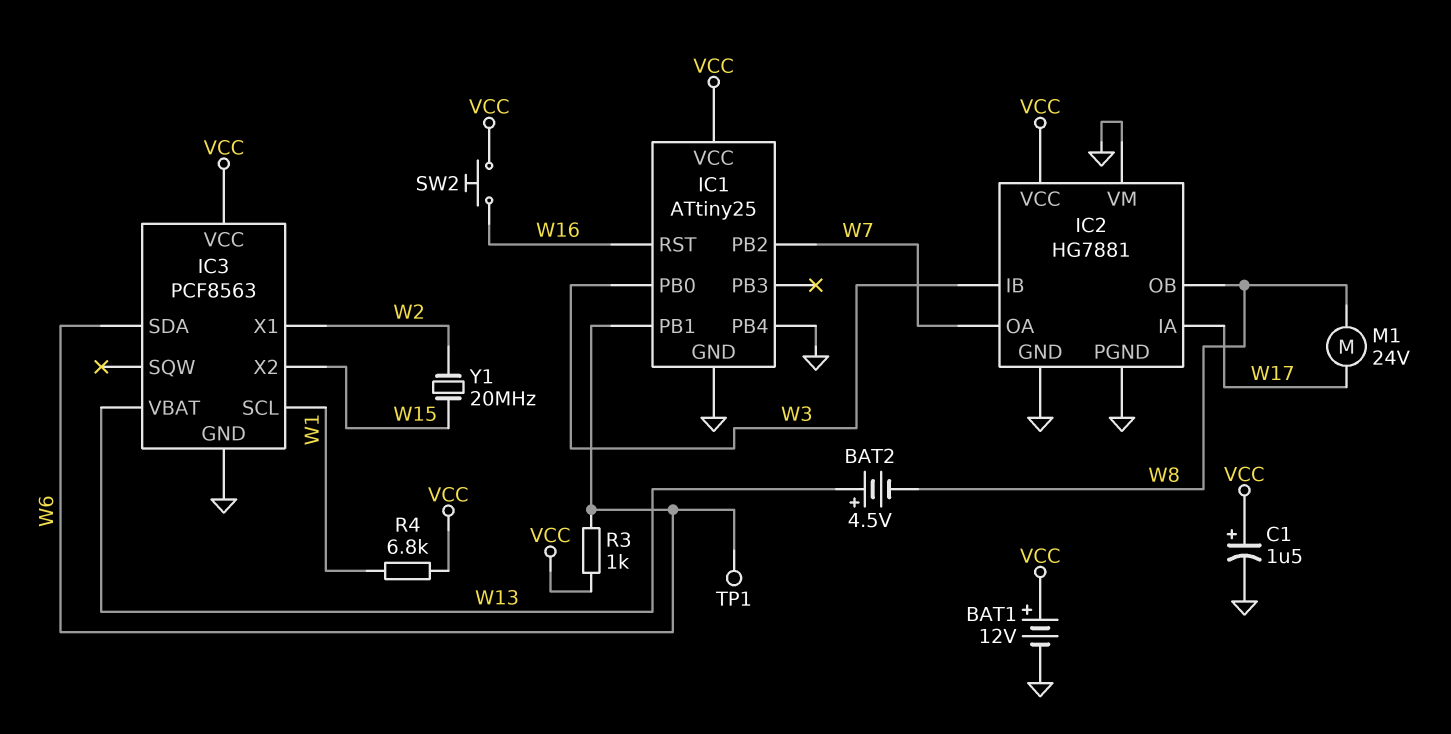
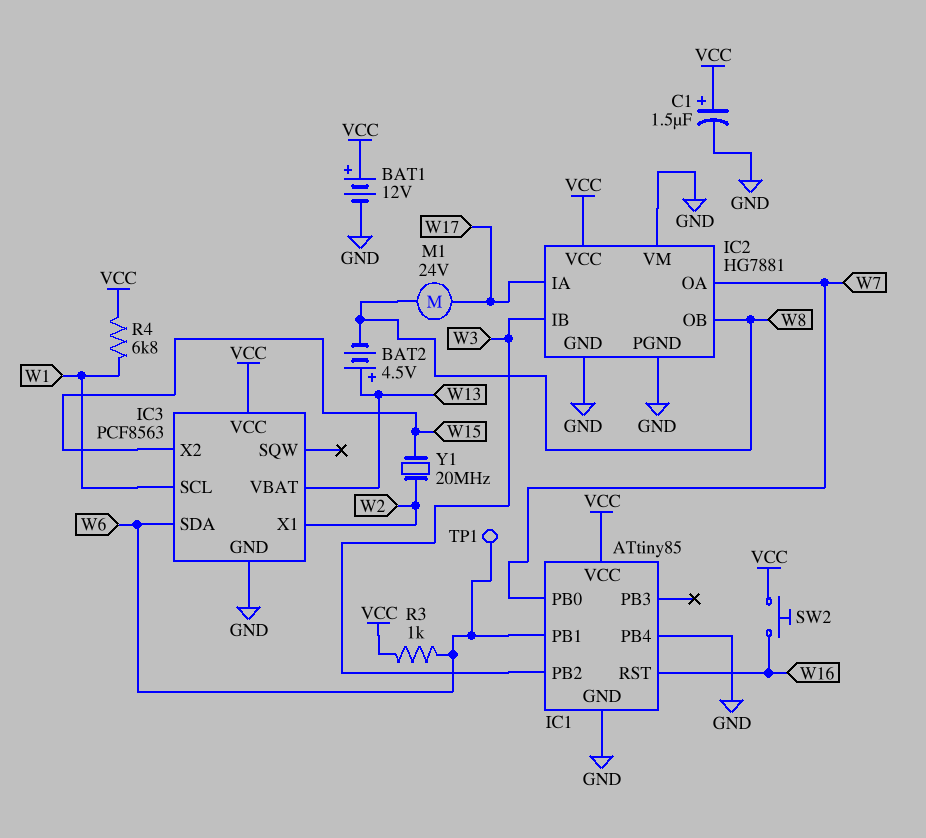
IC1: ATtiny25 -> ATtiny85
IC1 pin PB0: W3 -> W7
IC1 pin PB2: W7 -> W3

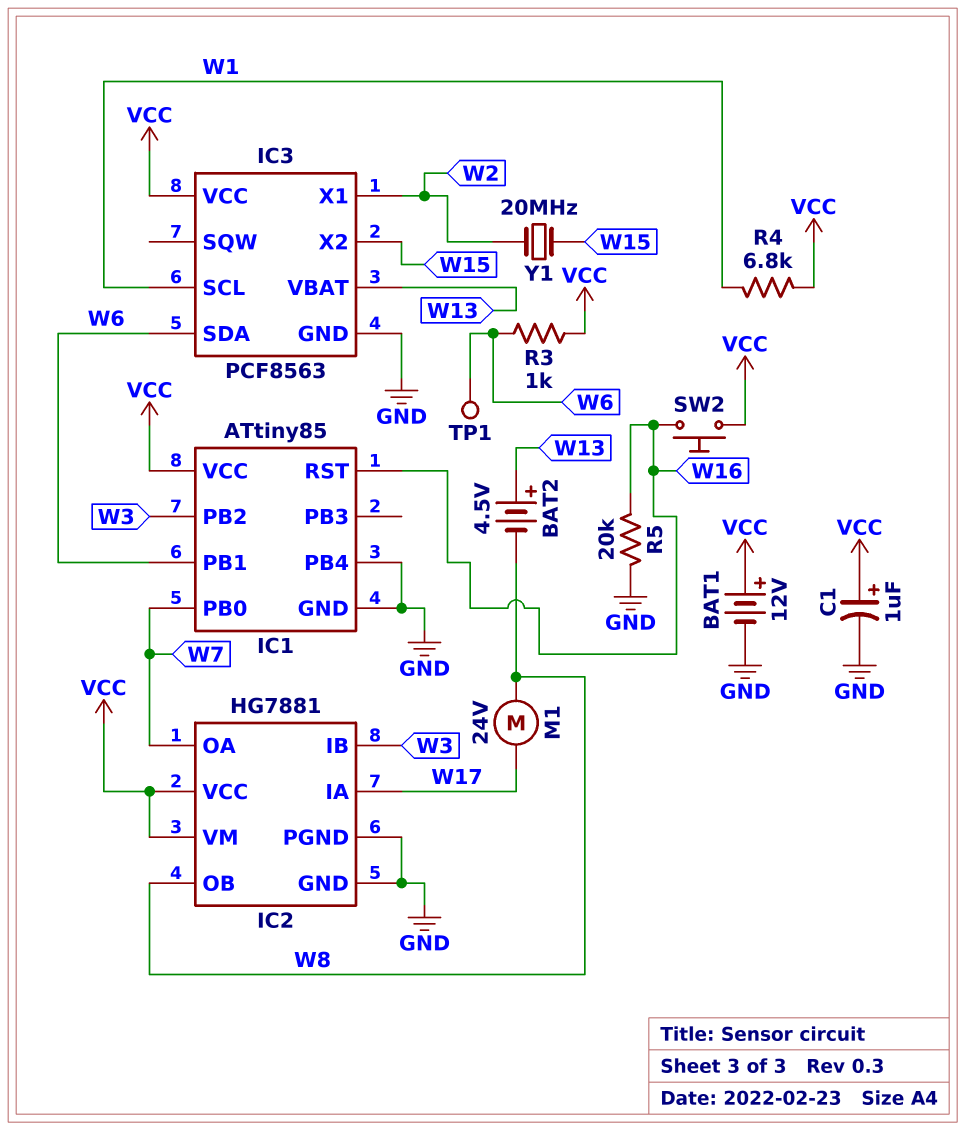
C1: 1.5uF (plus VCC, minus GND) -> 1uF (plus VCC, minus GND)
IC2 pin VM: GND -> VCC
R5: none -> 20k (GND, W16)

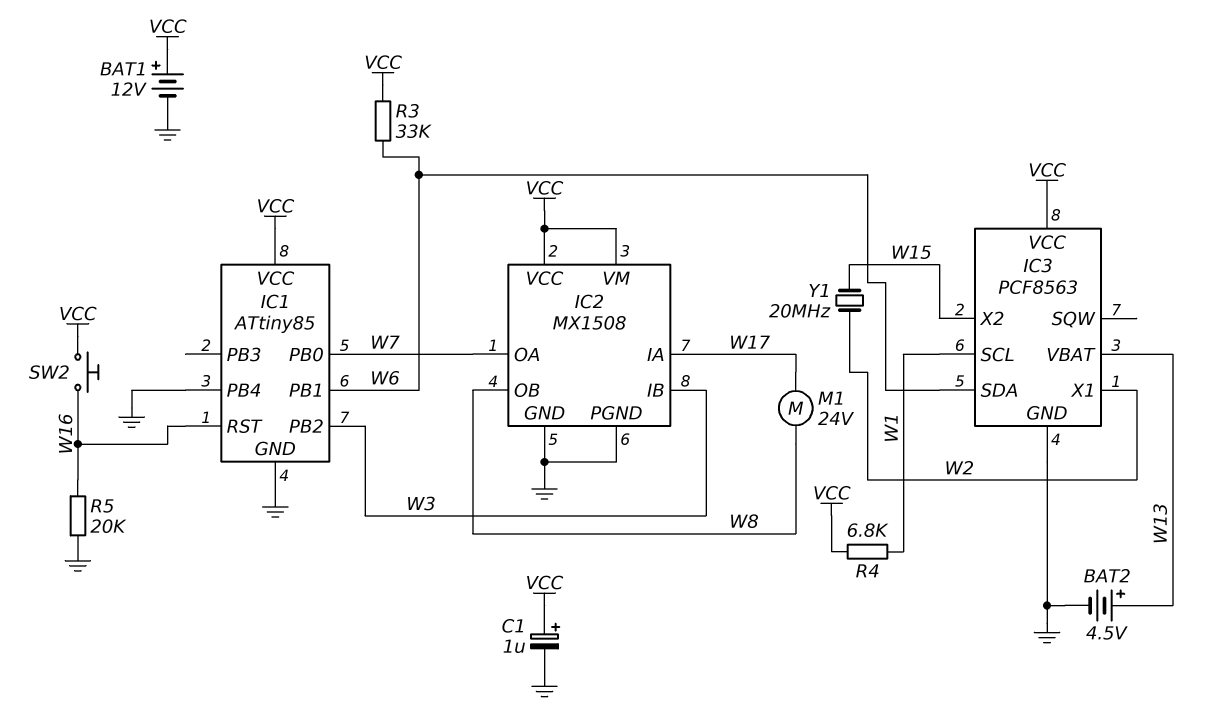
BAT2: 4.5V (plus W13, minus W8) -> 4.5V (plus W13, minus GND)
IC2: HG7881 -> MX1508
R3: 1k (VCC, W6) -> 33k (VCC, W6)
TP1: test point (W6) -> none

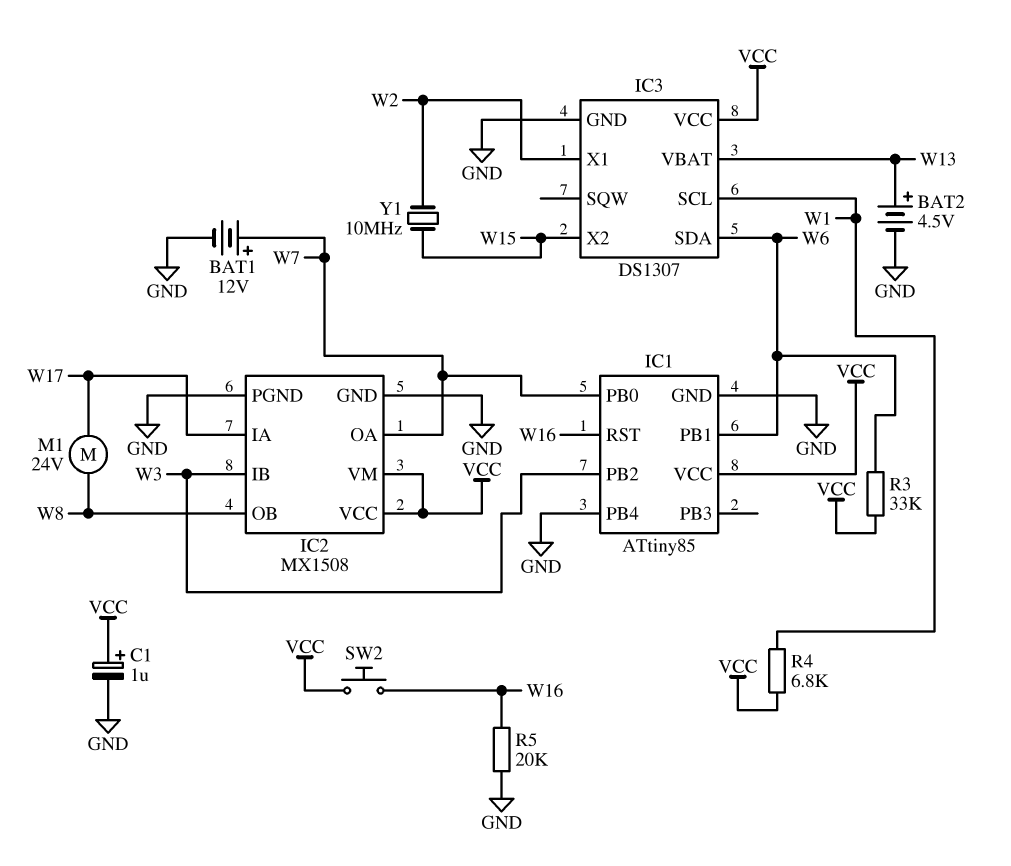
BAT1: 12V (plus VCC, minus GND) -> 12V (plus W7, minus GND)
IC3: PCF8563 -> DS1307
Y1: 20MHz (W2, W15) -> 10MHz (W2, W15)

